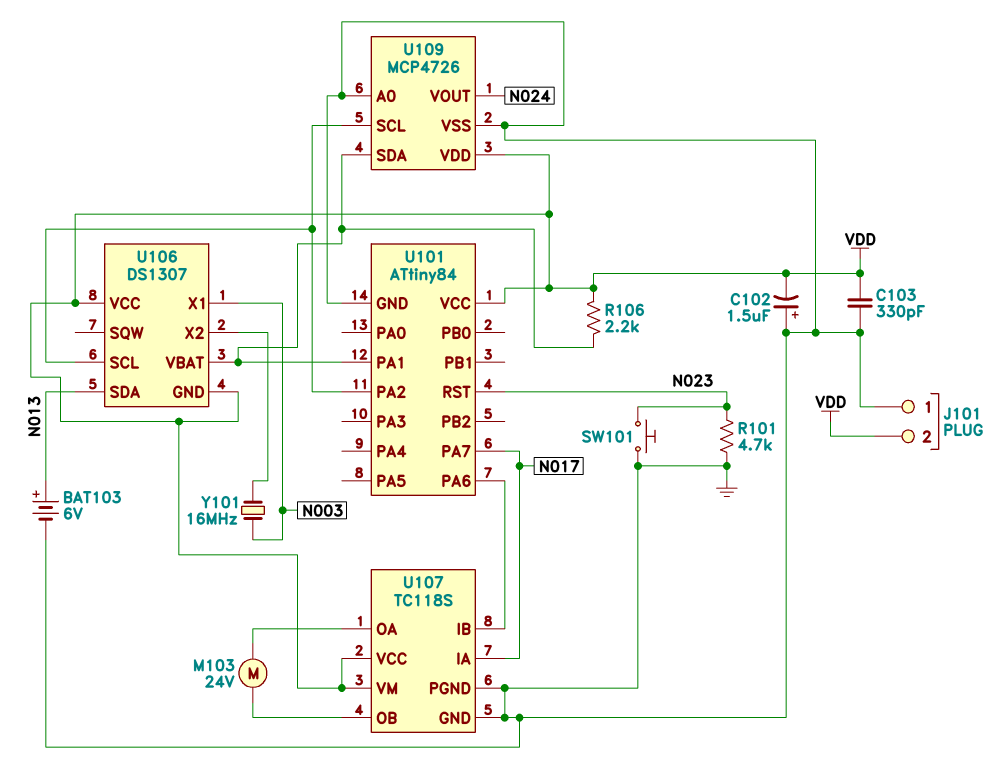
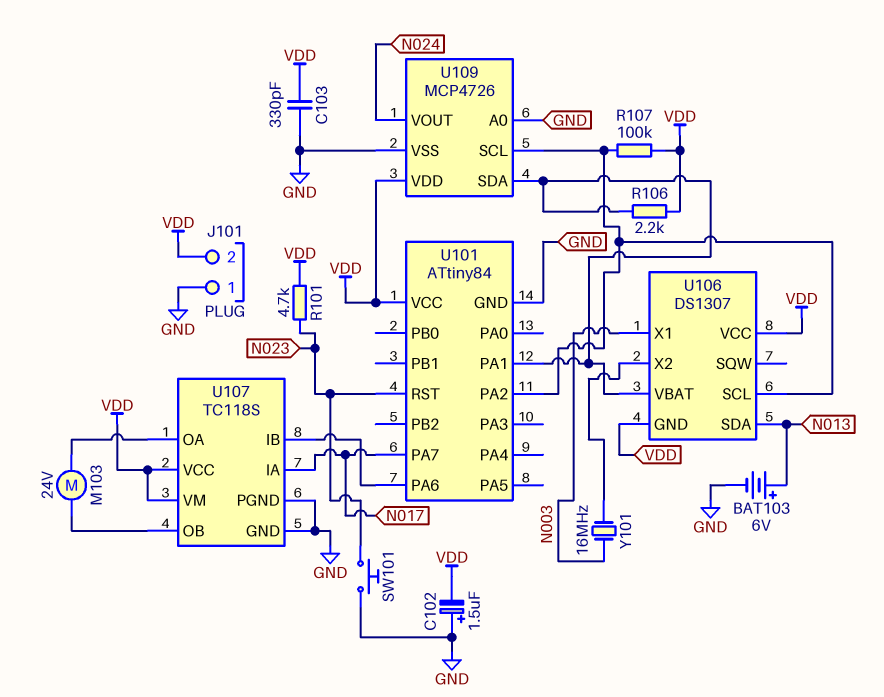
R101: 4.7k (GND, N023) -> 4.7k (N023, VDD)
R107: none -> 100k (U101/PA2, VDD)

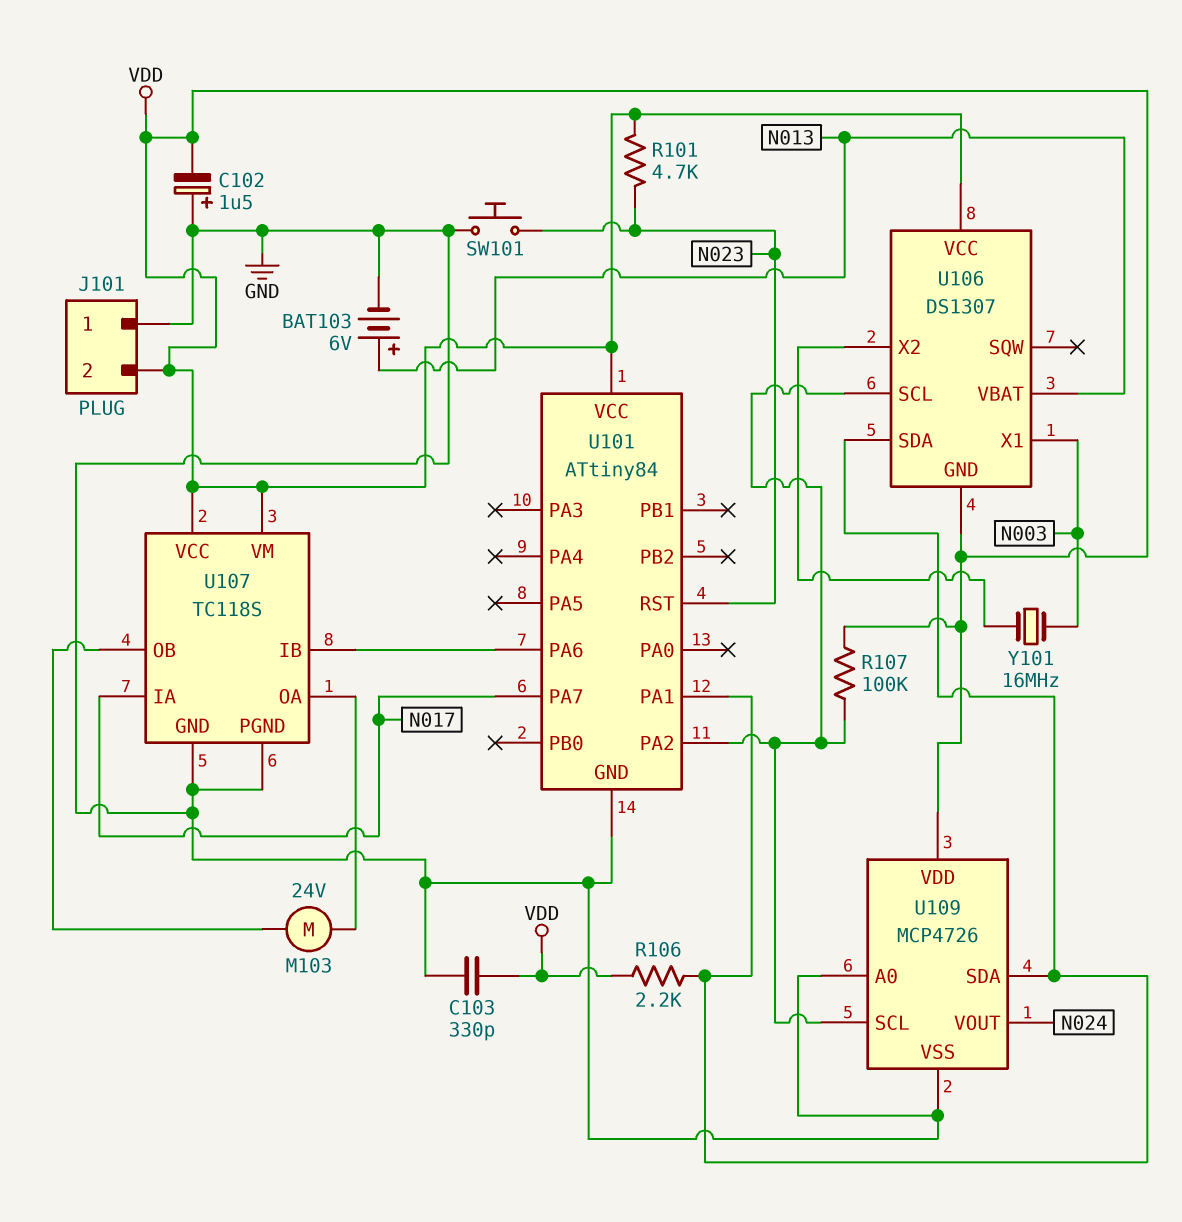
U106 pin SDA: N013 -> U101/PA1
U106 pin VBAT: U101/PA1 -> N013

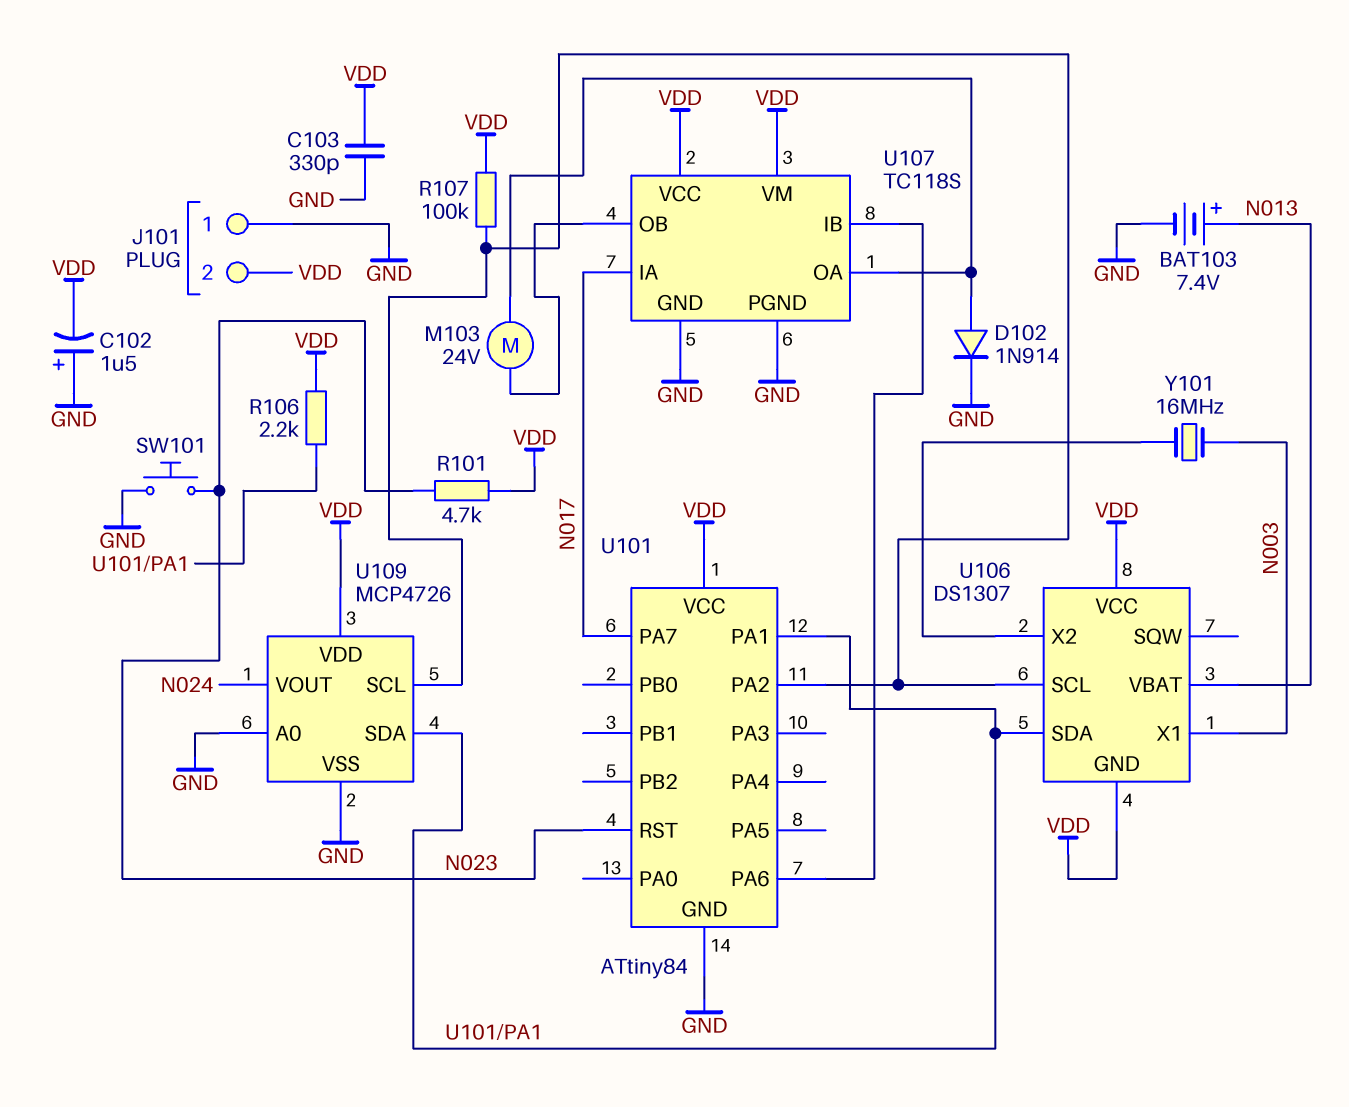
BAT103: 6V (plus N013, minus GND) -> 7.4V (plus N013, minus GND)
D102: none -> diode 1N914 (A U107/OA, K GND)

